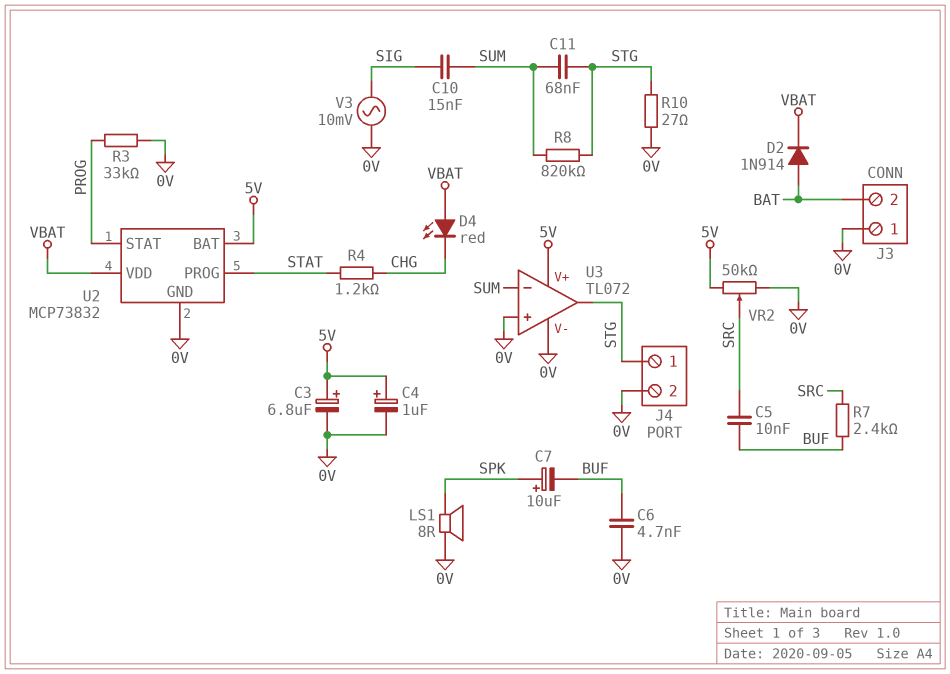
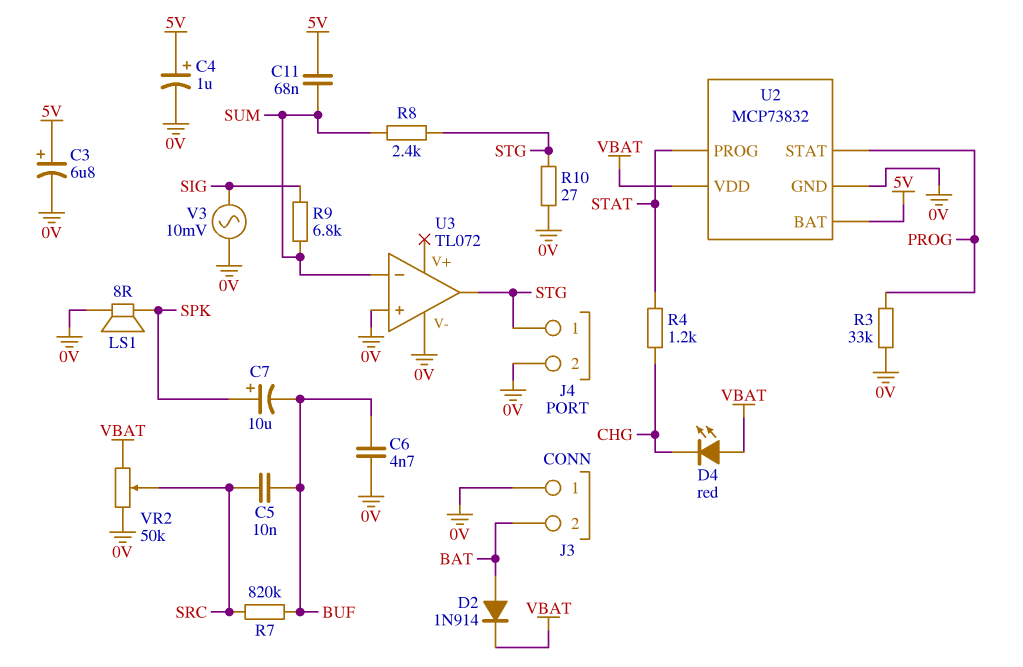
C10: 15nF (SIG, SUM) -> none
C11: 68nF (STG, SUM) -> 68nF (5V, SUM)
R7: 2.4k (BUF, SRC) -> 820k (BUF, SRC)
R8: 820k (STG, SUM) -> 2.4k (STG, SUM)
R9: none -> 6.8k (SIG, SUM)
U3 pin V+: 5V -> none
VR2: 50k (0V, 5V, wiper SRC) -> 50k (0V, VBAT, wiper SRC)

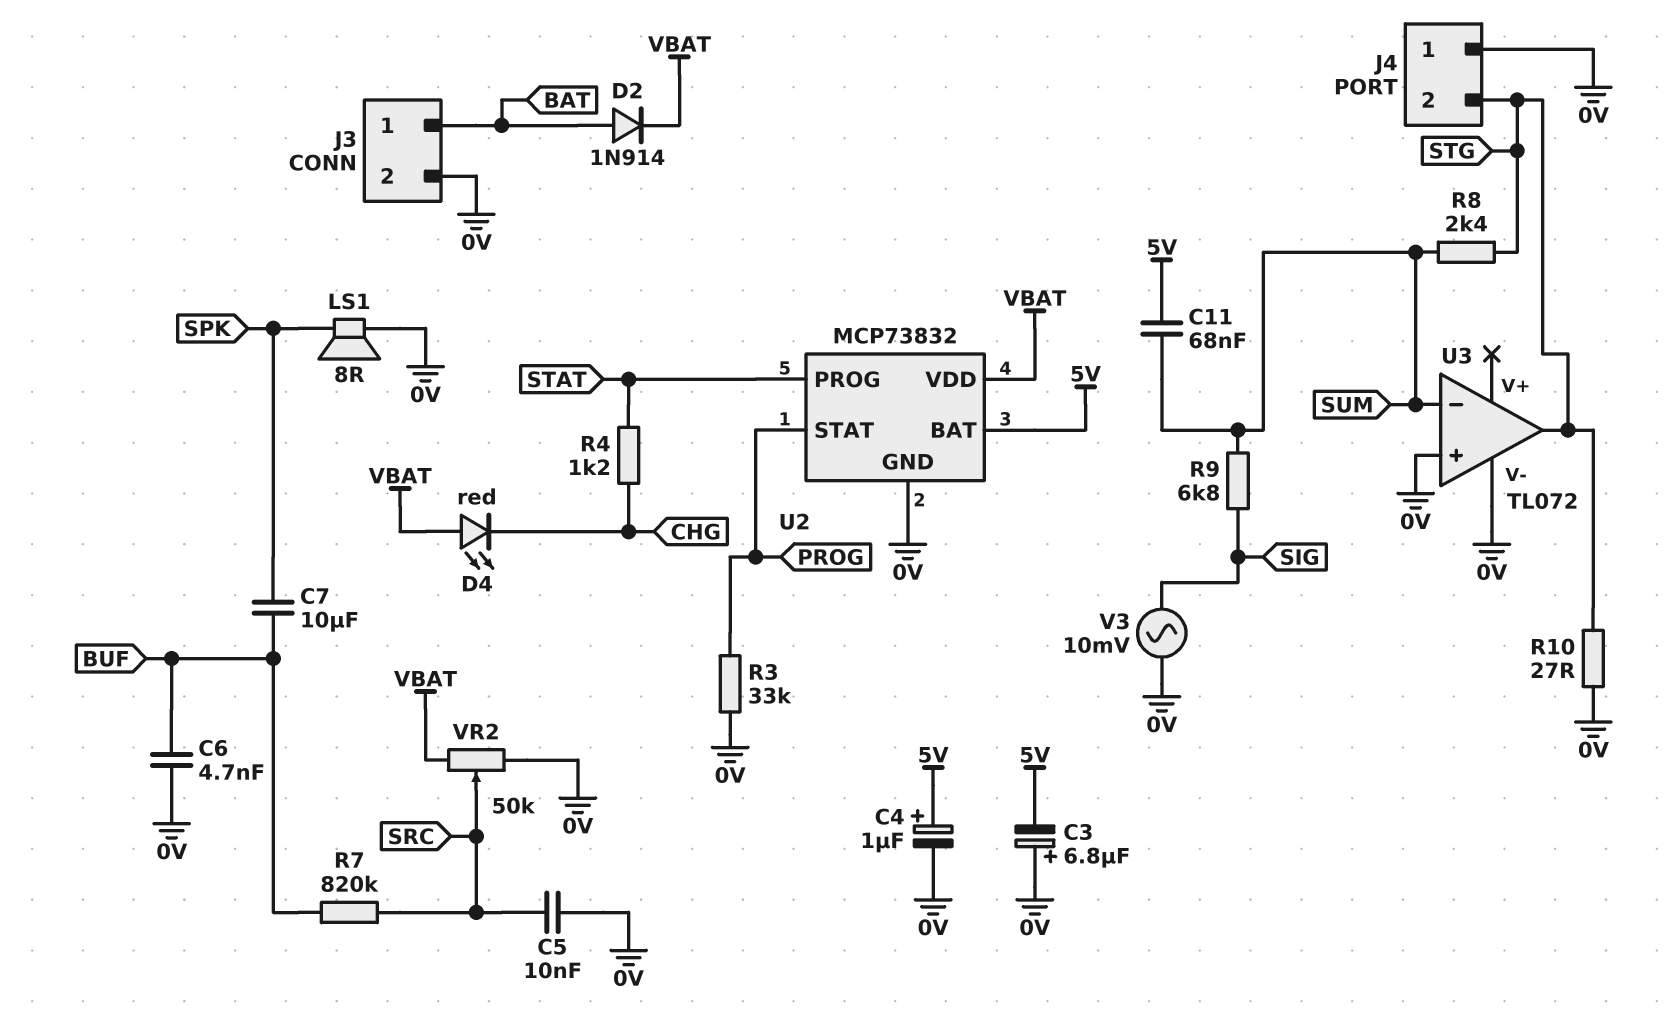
C3: 6.8uF (plus 5V, minus 0V) -> 6.8uF (plus 0V, minus 5V)
C5: 10nF (BUF, SRC) -> 10nF (0V, SRC)
C7: 10uF (plus SPK, minus BUF) -> 10uF (BUF, SPK)
J3 pin 1: 0V -> BAT
J3 pin 2: BAT -> 0V
J4 pin 1: STG -> 0V
J4 pin 2: 0V -> STG

